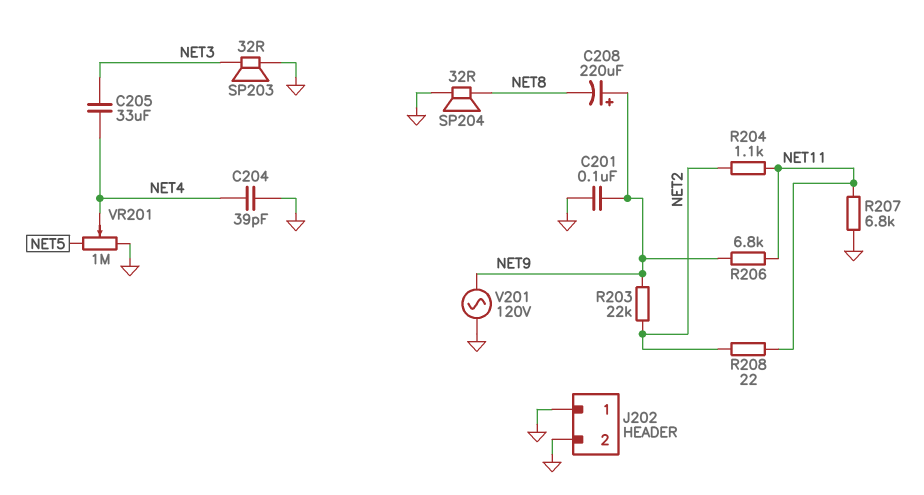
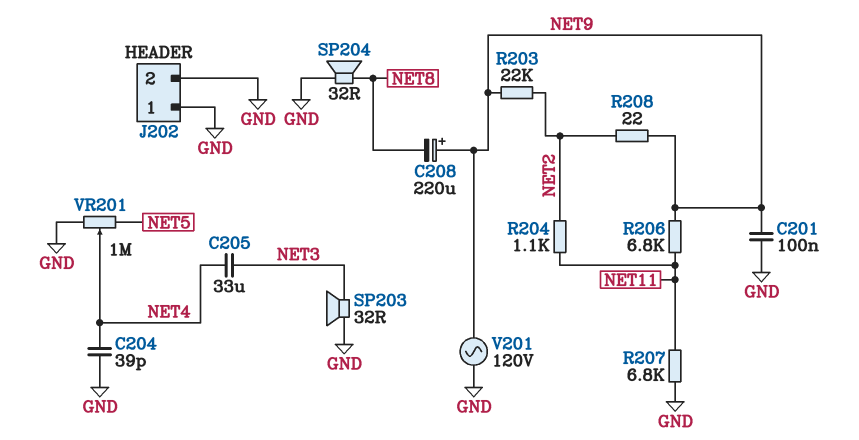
R208: 22 (NET2, NET11) -> 22 (NET2, NET9)

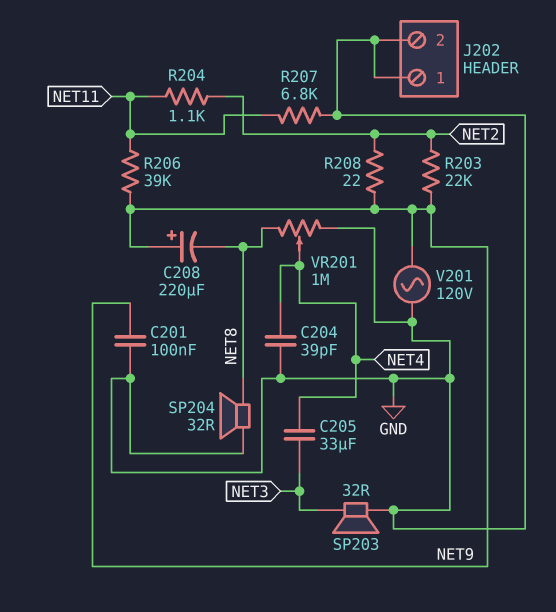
R206: 6.8k (NET9, NET11) -> 39k (NET9, NET11)
VR201: 1M (GND, NET5, wiper NET4) -> 1M (GND, NET8, wiper NET4)

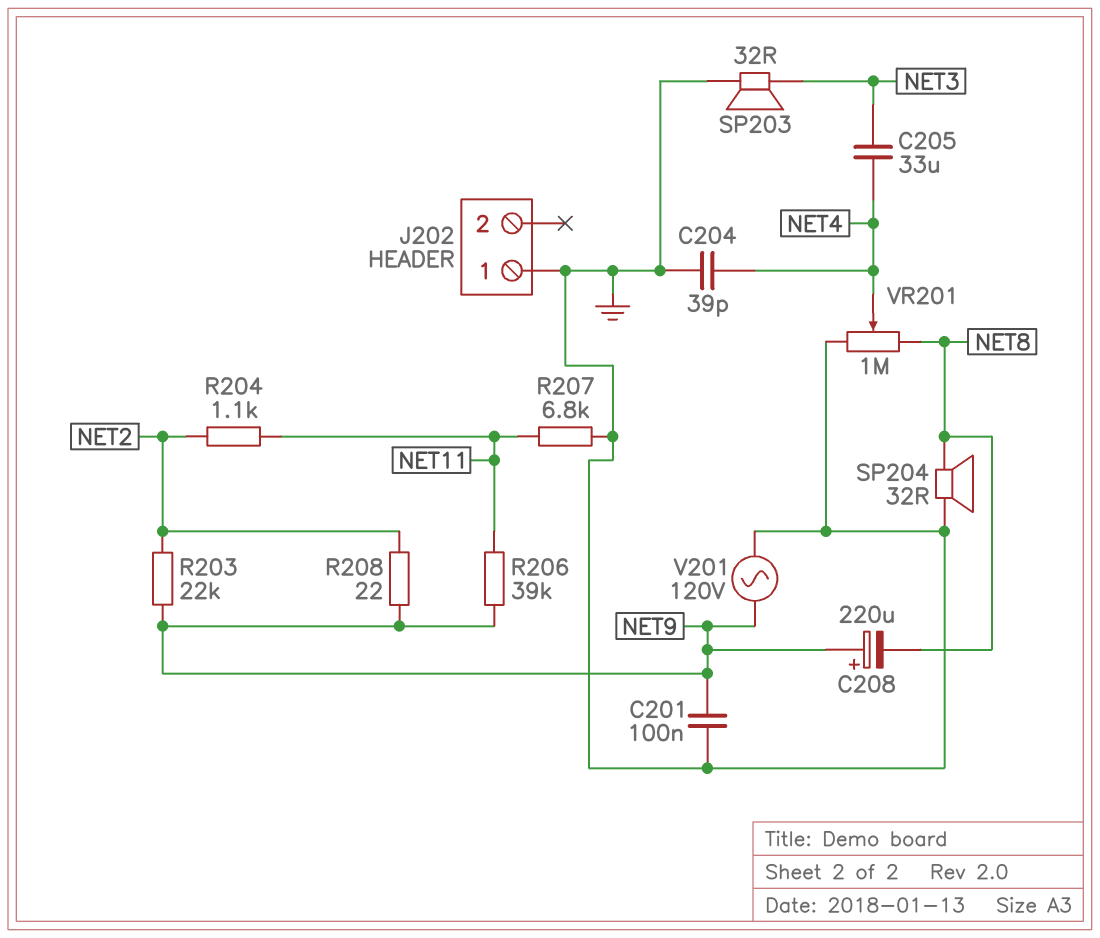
J202 pin 2: GND -> none

